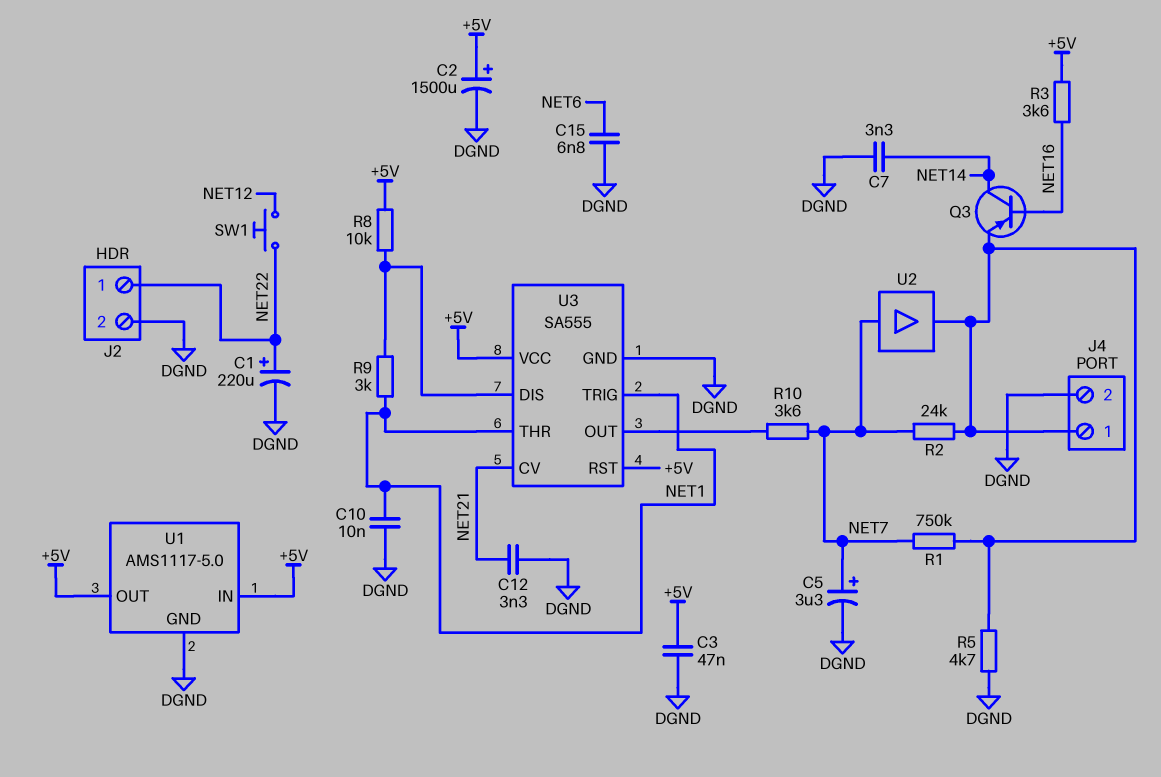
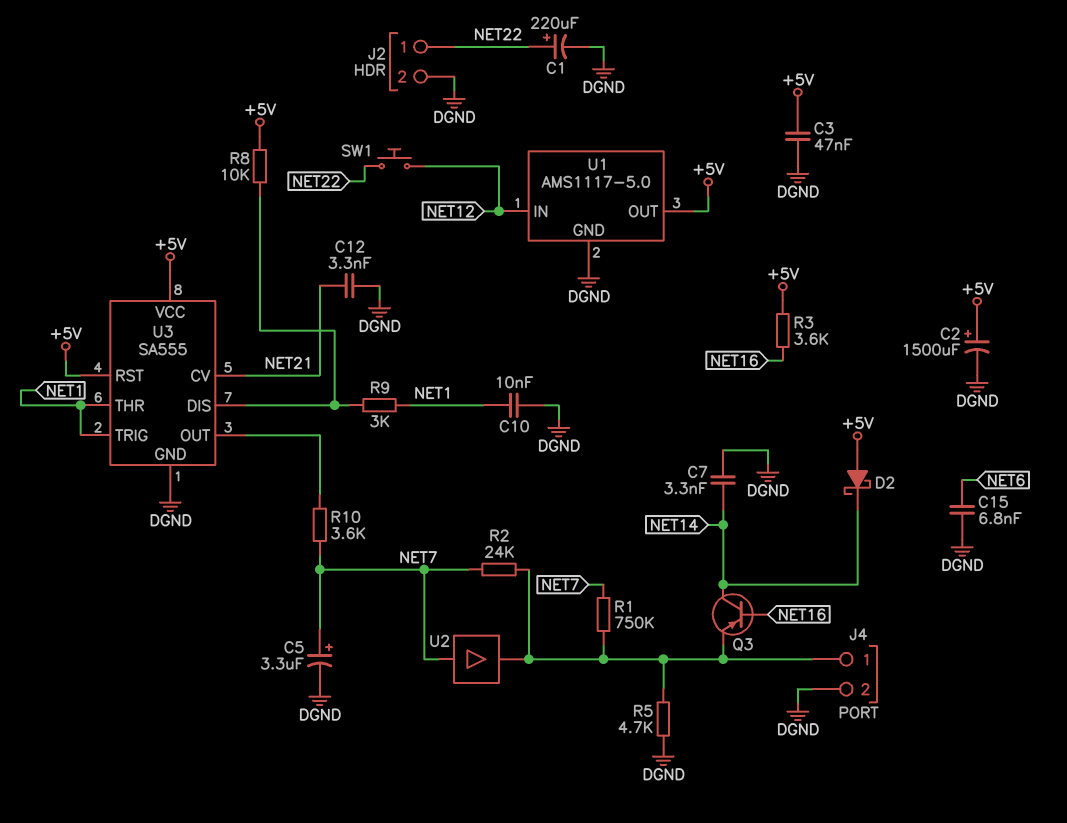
D2: none -> schottky (A +5V, K NET14)
U1 pin IN: +5V -> NET12

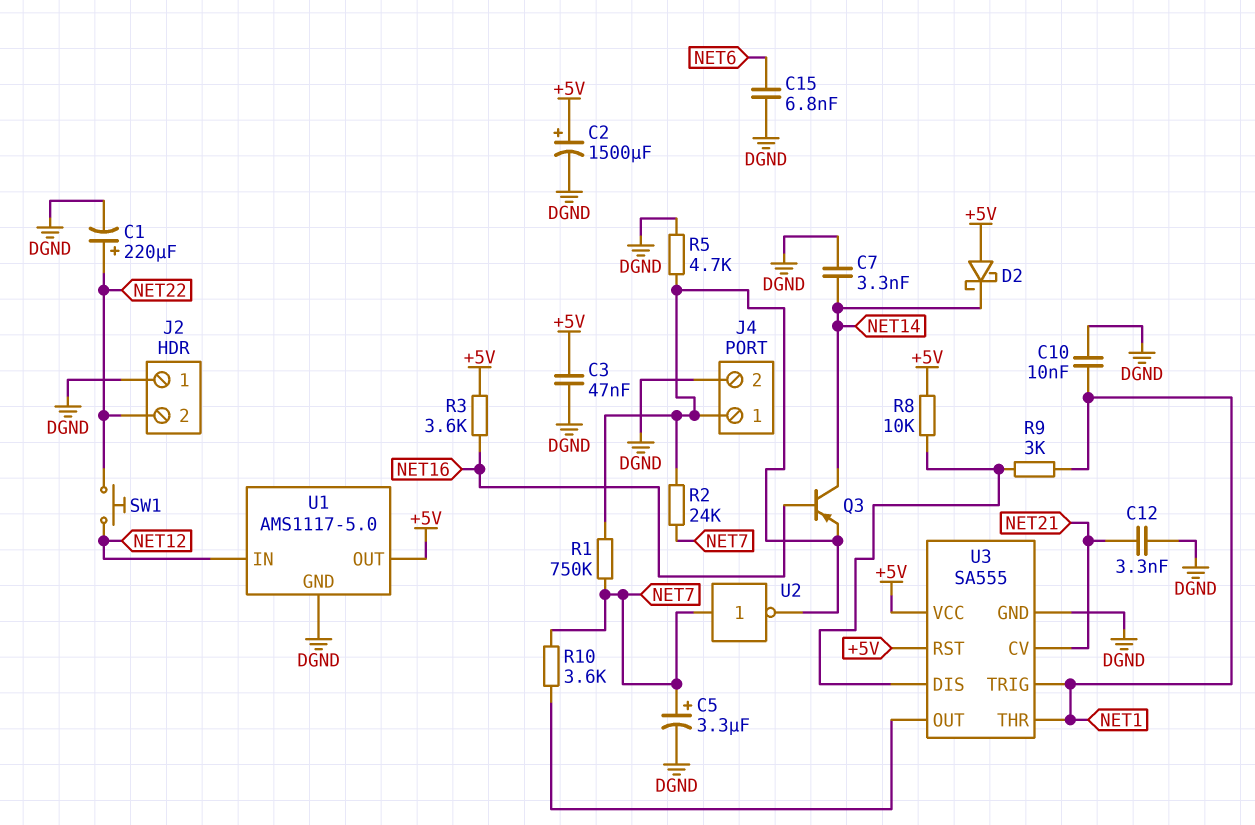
J2 pin 1: NET22 -> DGND
J2 pin 2: DGND -> NET22
U2: buffer (in NET7, out J4/1) -> NOT (in NET7, out J4/1)

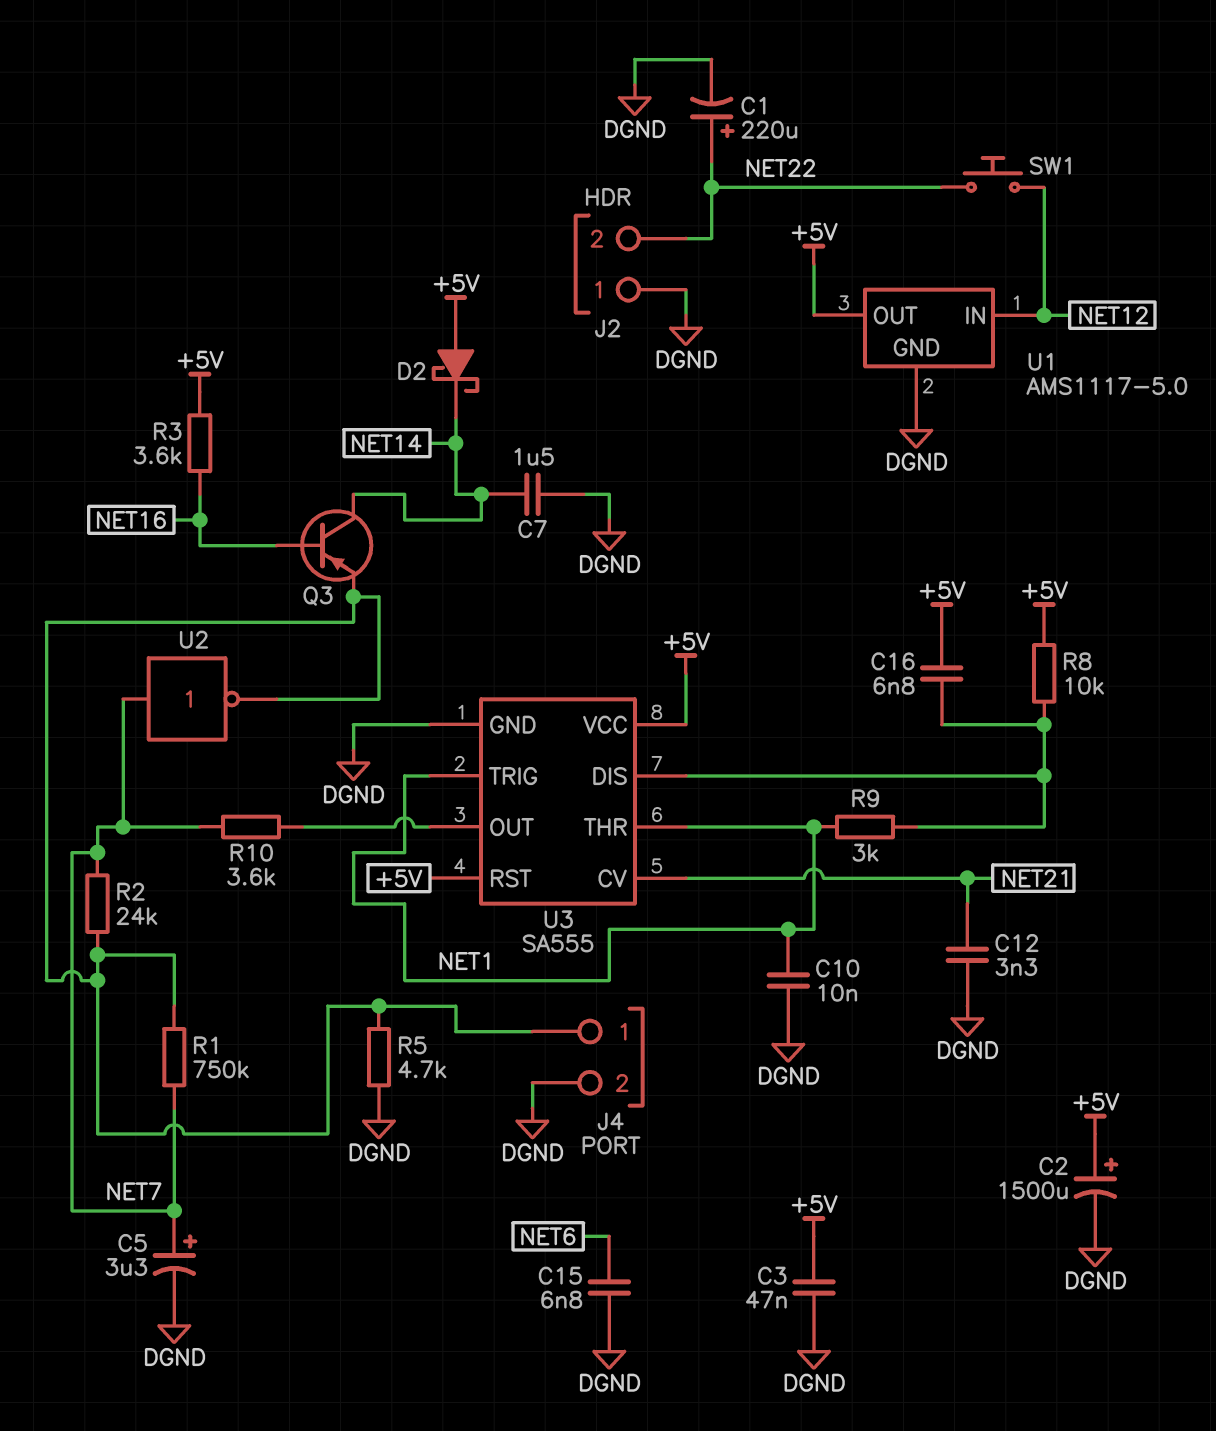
C7: 3.3nF (DGND, NET14) -> 1.5uF (DGND, NET14)
C16: none -> 6.8nF (+5V, U3/DIS)

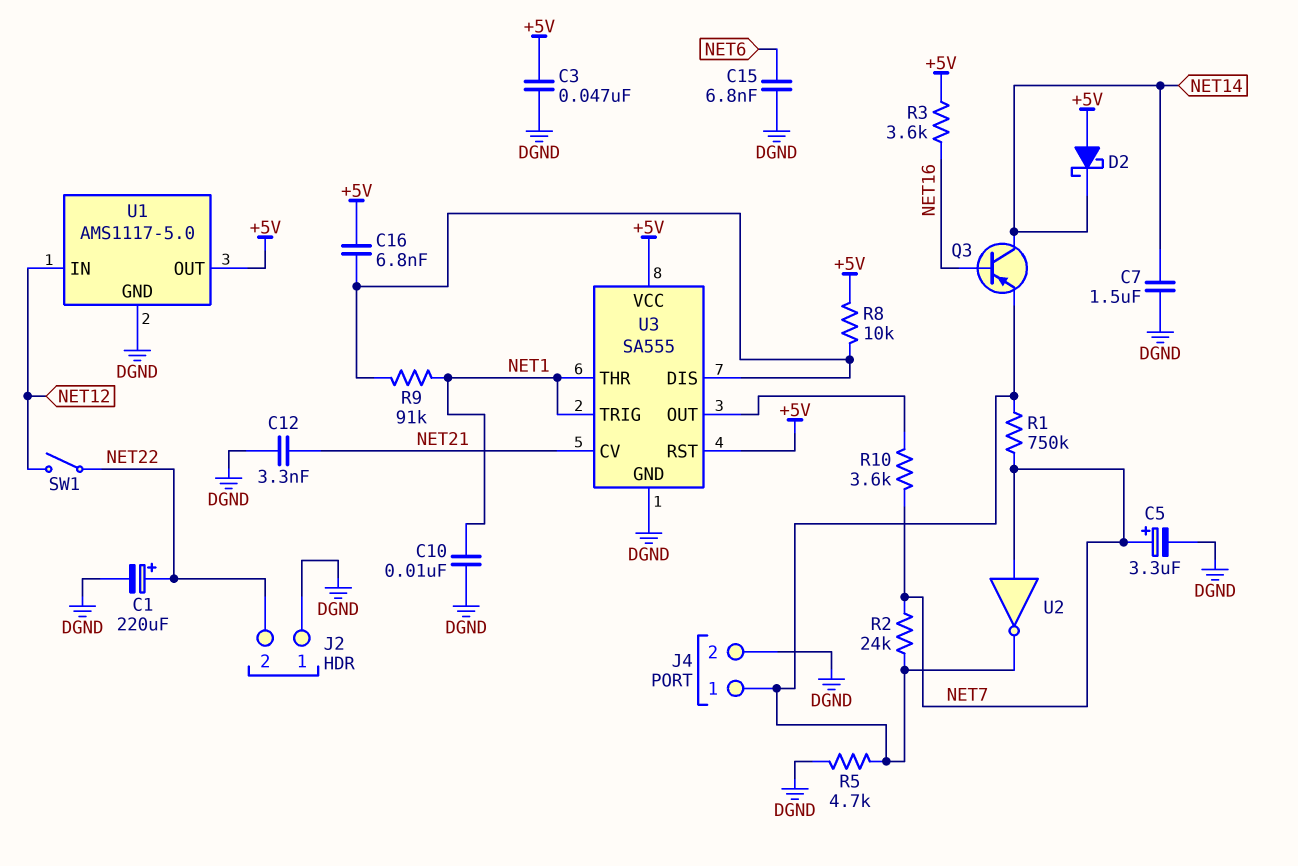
C2: 1500uF (plus +5V, minus DGND) -> none
R9: 3k (NET1, U3/DIS) -> 91k (NET1, U3/DIS)
SW1: button (NET12, NET22) -> switch (NET12, NET22)

